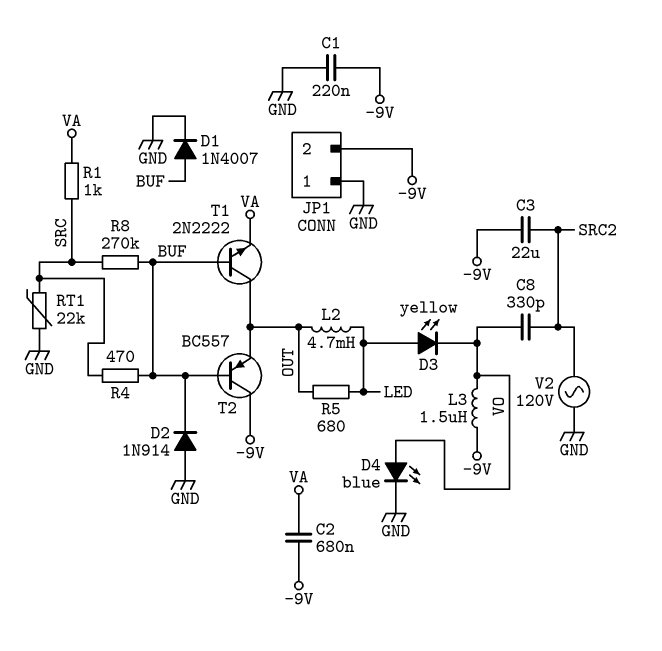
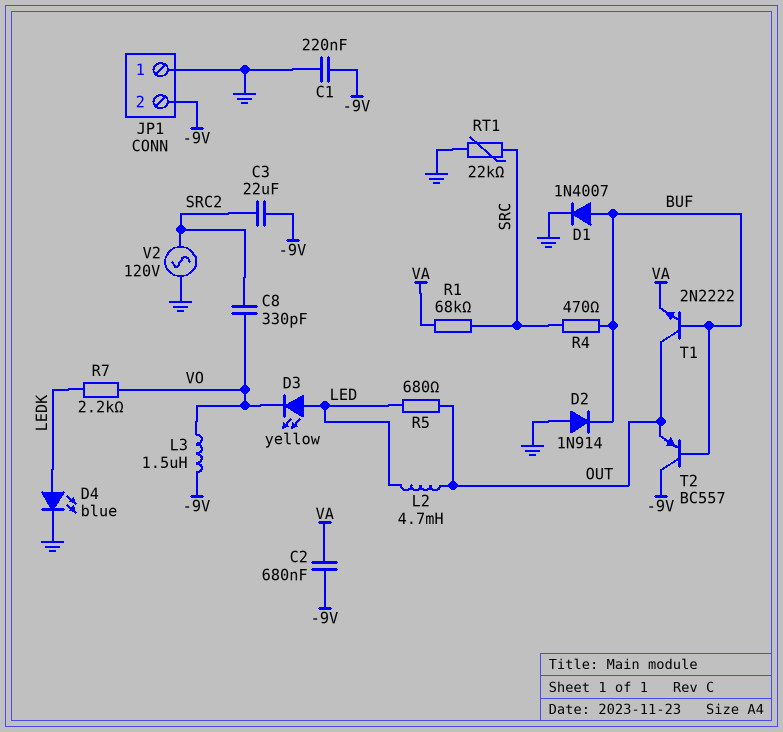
D4: LED blue (A VO, K GND) -> LED blue (A LEDK, K GND)
R1: 1k (SRC, VA) -> 68k (SRC, VA)
R7: none -> 2.2k (LEDK, VO)
R8: 270k (BUF, SRC) -> none

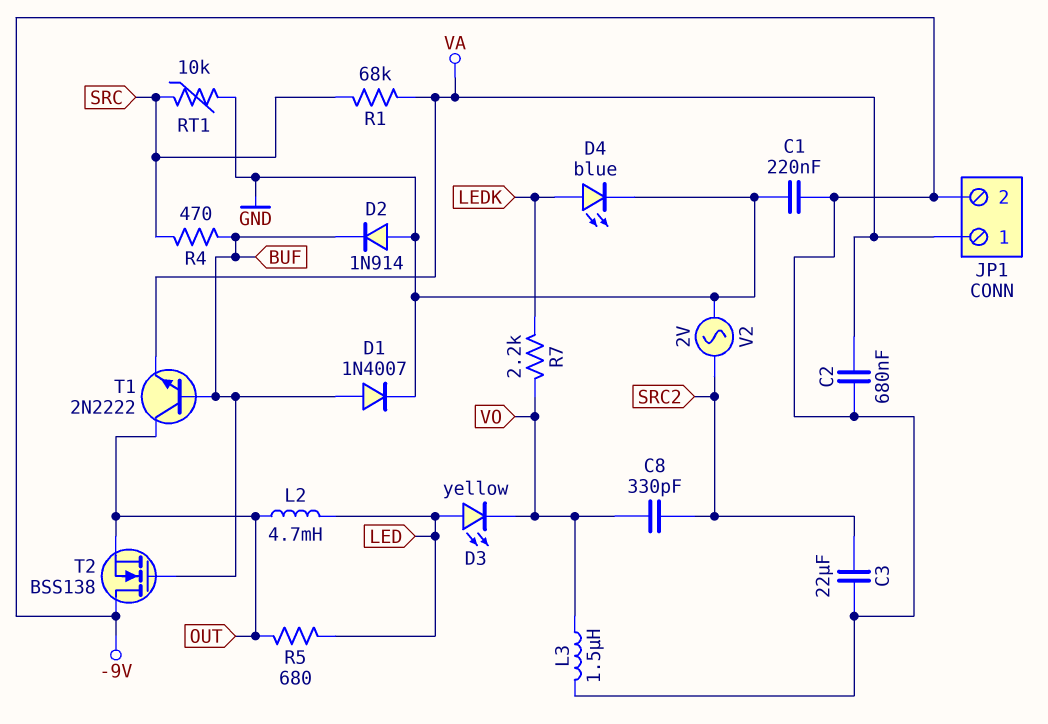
JP1 pin 1: GND -> VA
RT1: 22k (GND, SRC) -> 10k (GND, SRC)
T2: PNP BC557 (B BUF, C -9V, E OUT) -> NMOS BSS138 (G BUF, D -9V, S OUT)
V2: AC 120V (GND, SRC2) -> AC 2V (GND, SRC2)

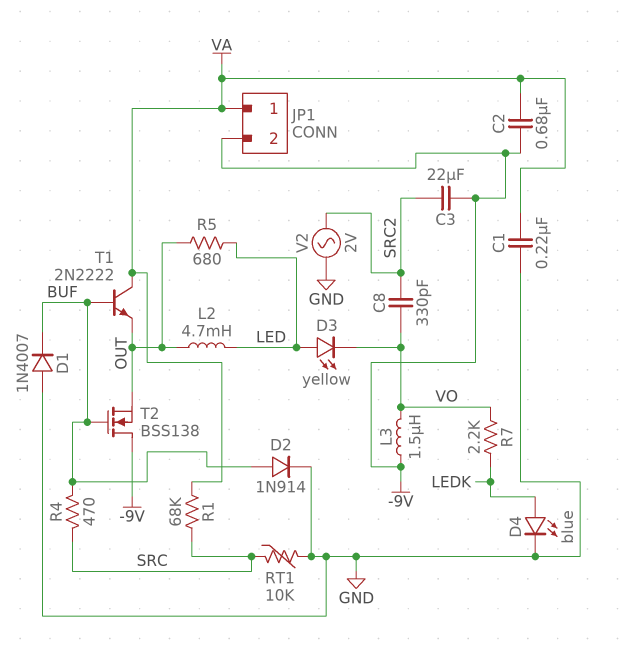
C1: 220nF (-9V, GND) -> 220nF (GND, VA)
D1: diode 1N4007 (A BUF, K GND) -> diode 1N4007 (A GND, K BUF)
D2: diode 1N914 (A GND, K BUF) -> diode 1N914 (A BUF, K GND)
T1: NPN 2N2222 (B BUF, C OUT, E VA) -> NPN 2N2222 (B BUF, C VA, E OUT)

